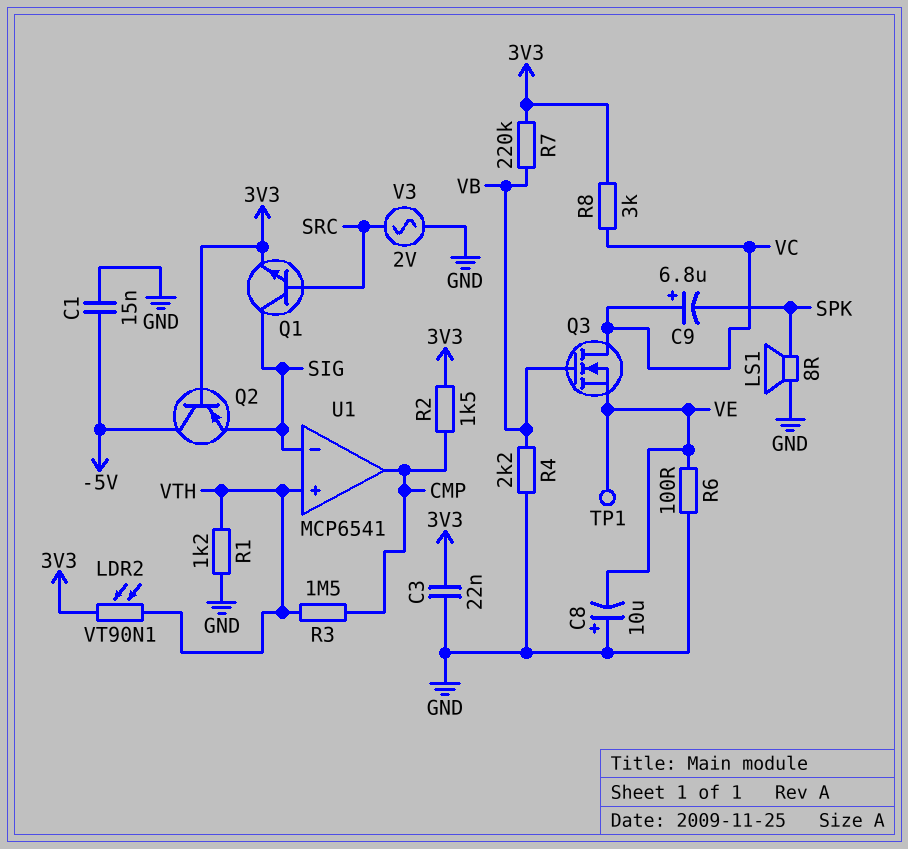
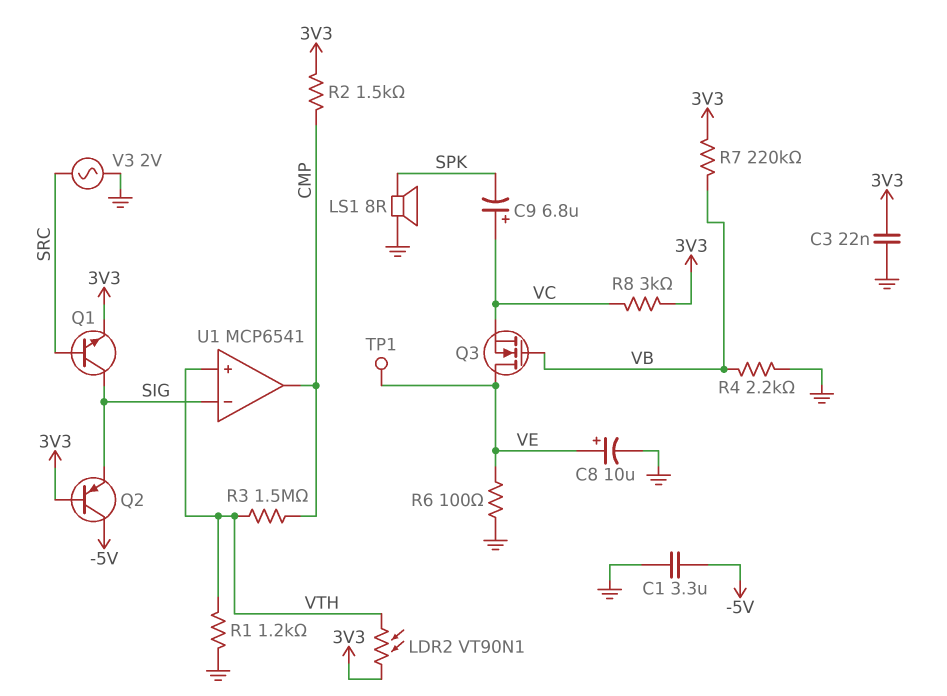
C1: 15nF (-5V, GND) -> 3.3uF (-5V, GND)
C8: 10uF (plus GND, minus VE) -> 10uF (plus VE, minus GND)
Q3: NMOS (G VB, D VC, S VE) -> NMOS (G VB, D VE, S VC)

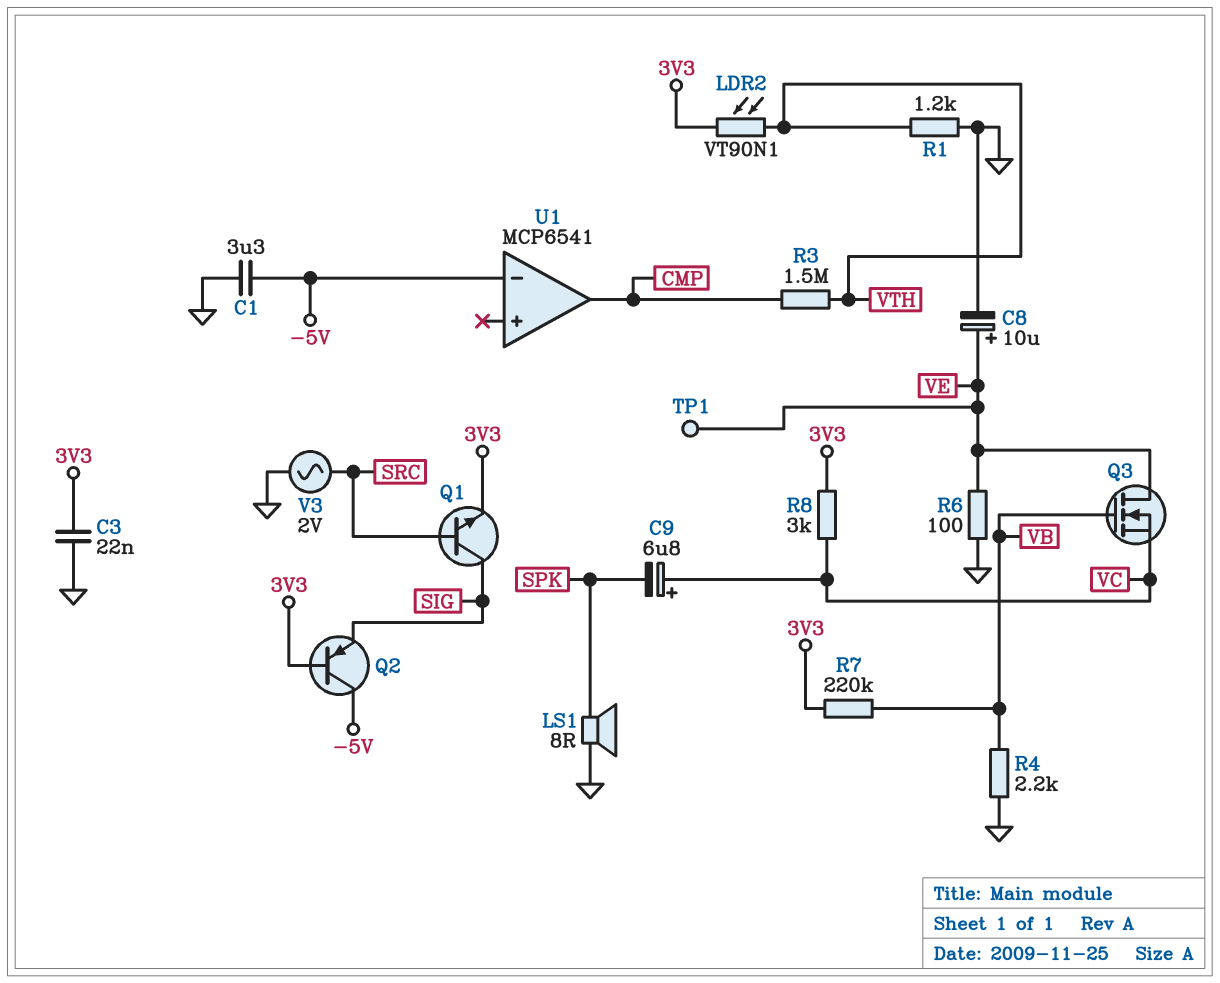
R2: 1.5k (3V3, CMP) -> none
U1 pin in+: VTH -> none
U1 pin in-: SIG -> -5V

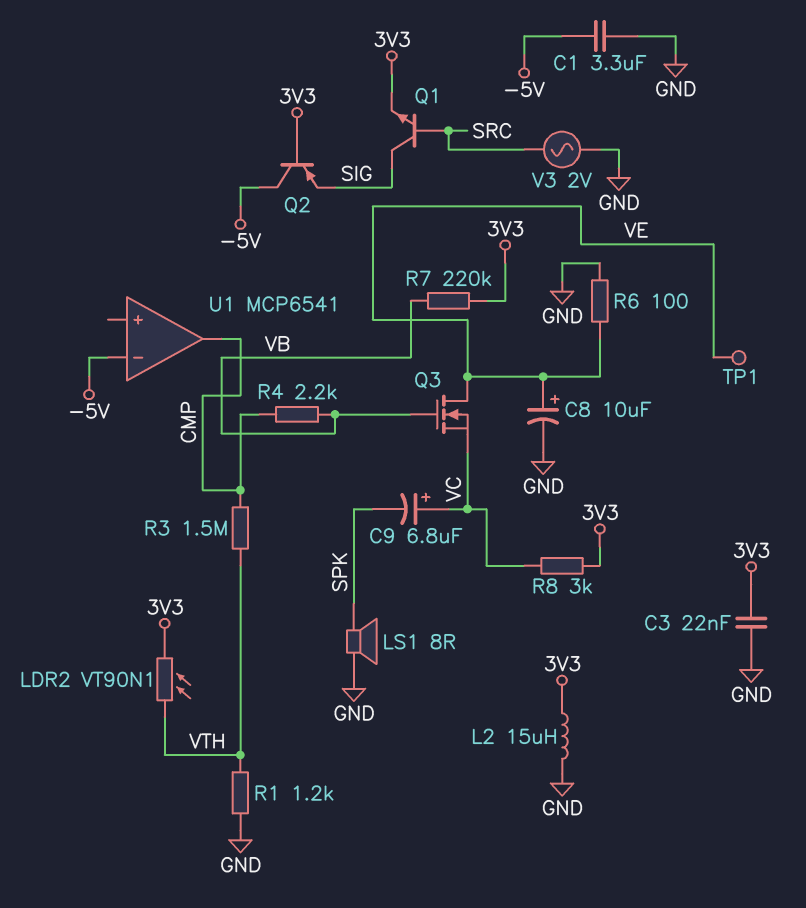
L2: none -> 15uH (3V3, GND)
R4: 2.2k (GND, VB) -> 2.2k (CMP, VB)

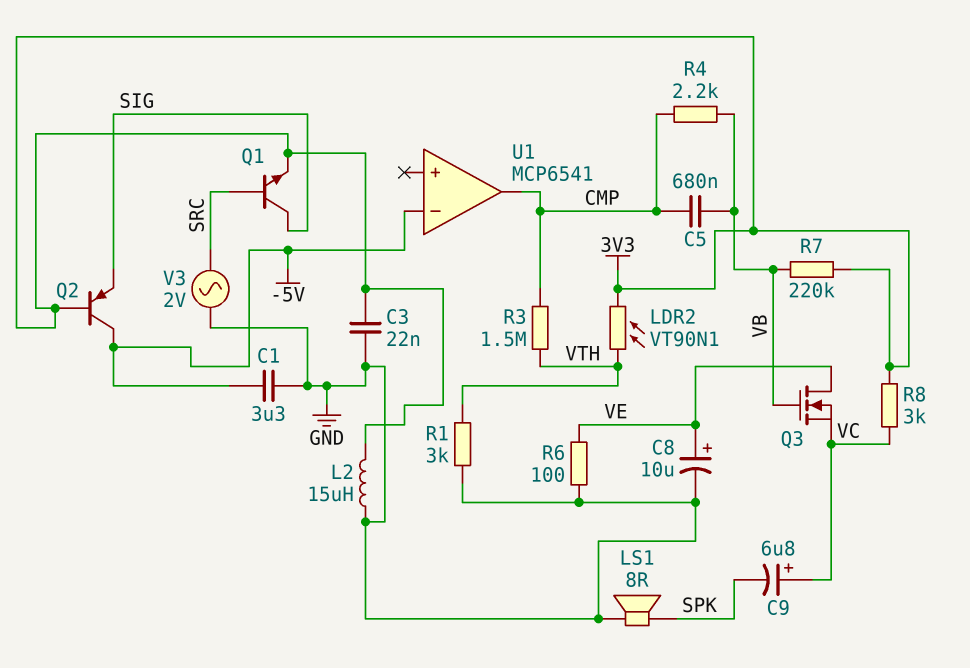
C5: none -> 680nF (CMP, VB)
R1: 1.2k (GND, VTH) -> 3k (GND, VTH)
TP1: test point (VE) -> none

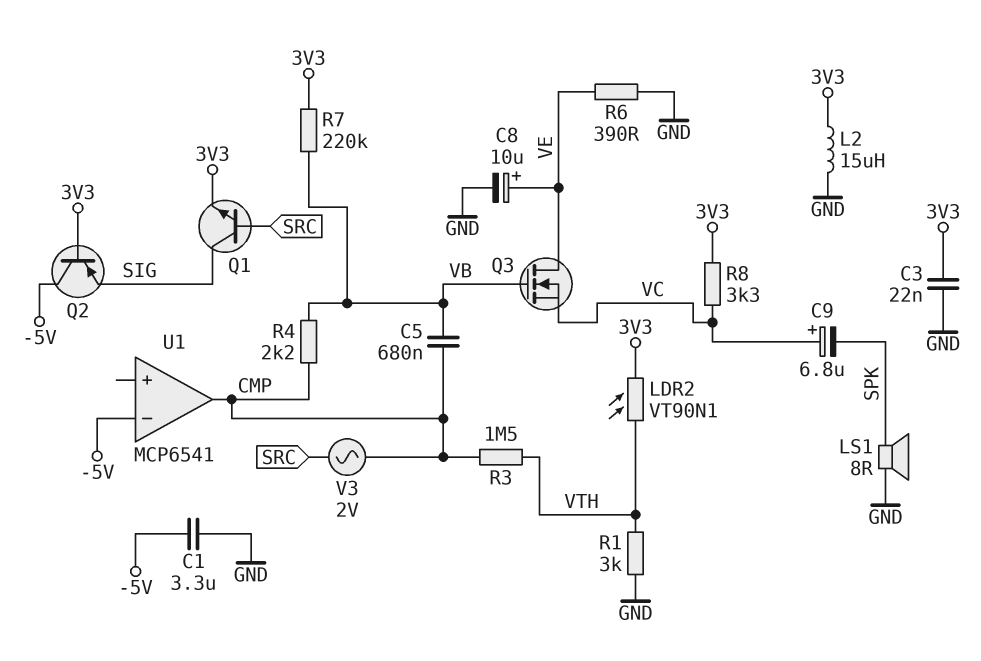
R6: 100 (GND, VE) -> 390 (GND, VE)
R8: 3k (3V3, VC) -> 3.3k (3V3, VC)
V3: AC 2V (GND, SRC) -> AC 2V (CMP, SRC)

